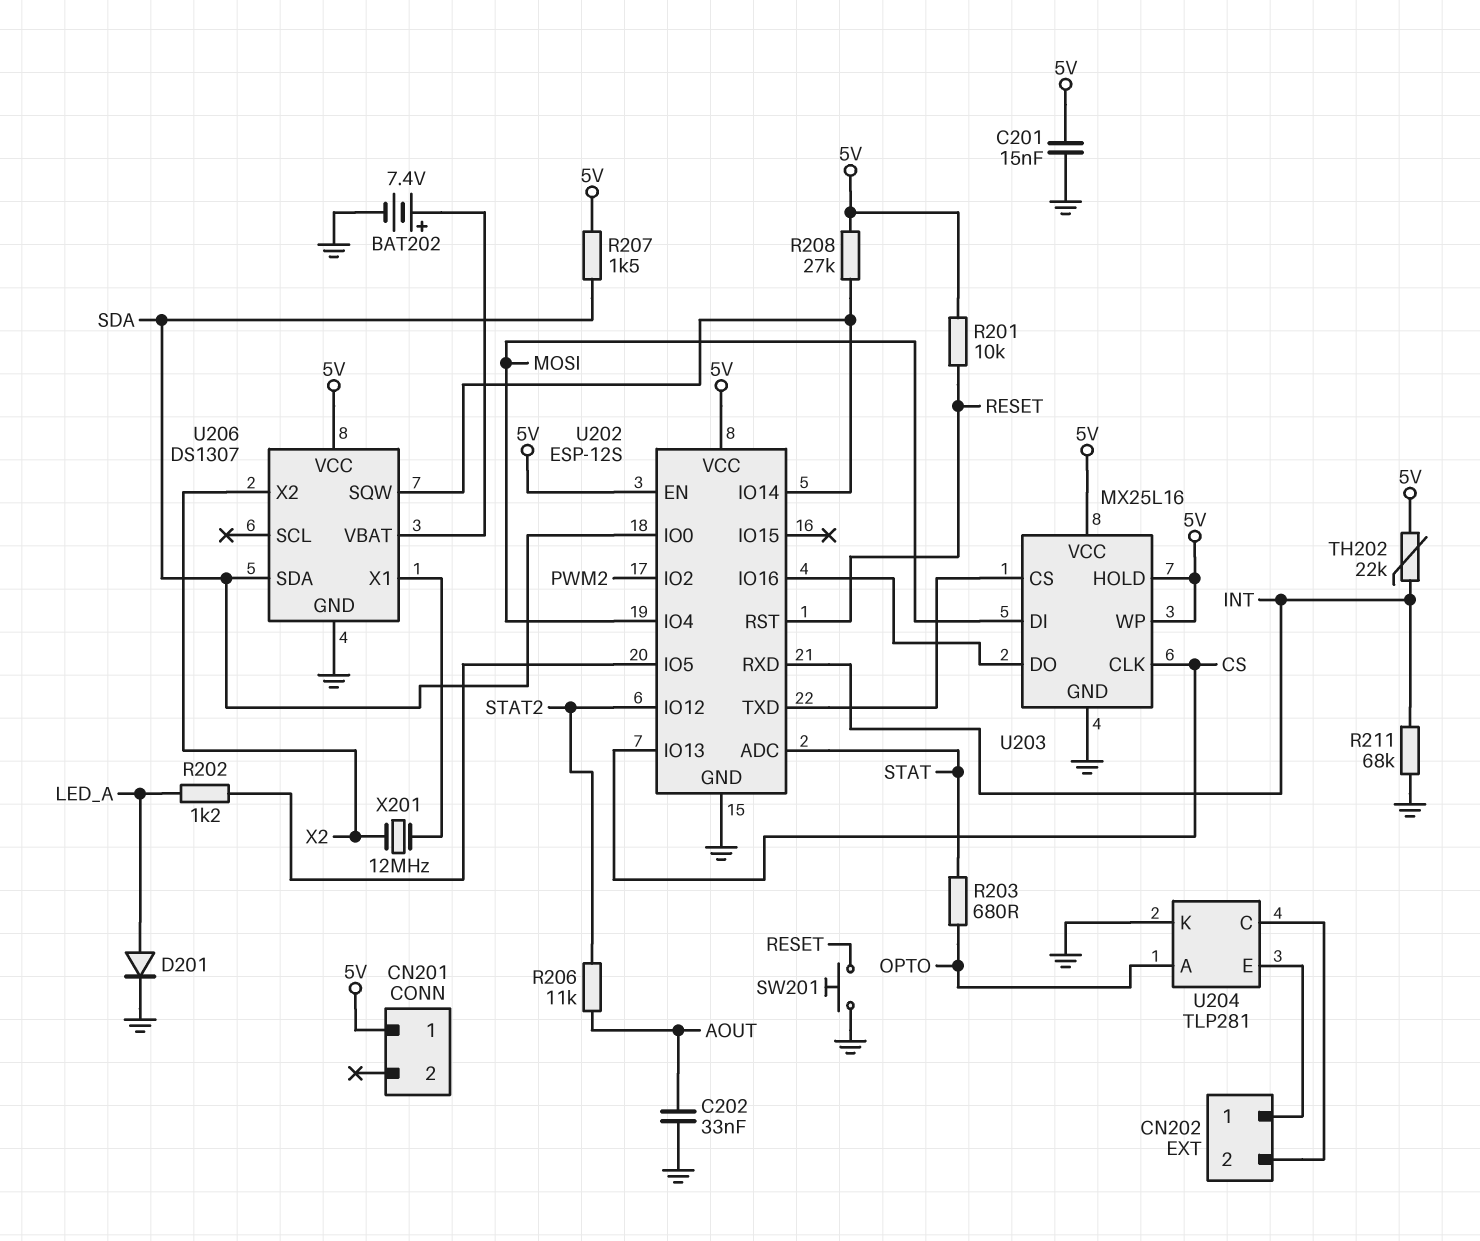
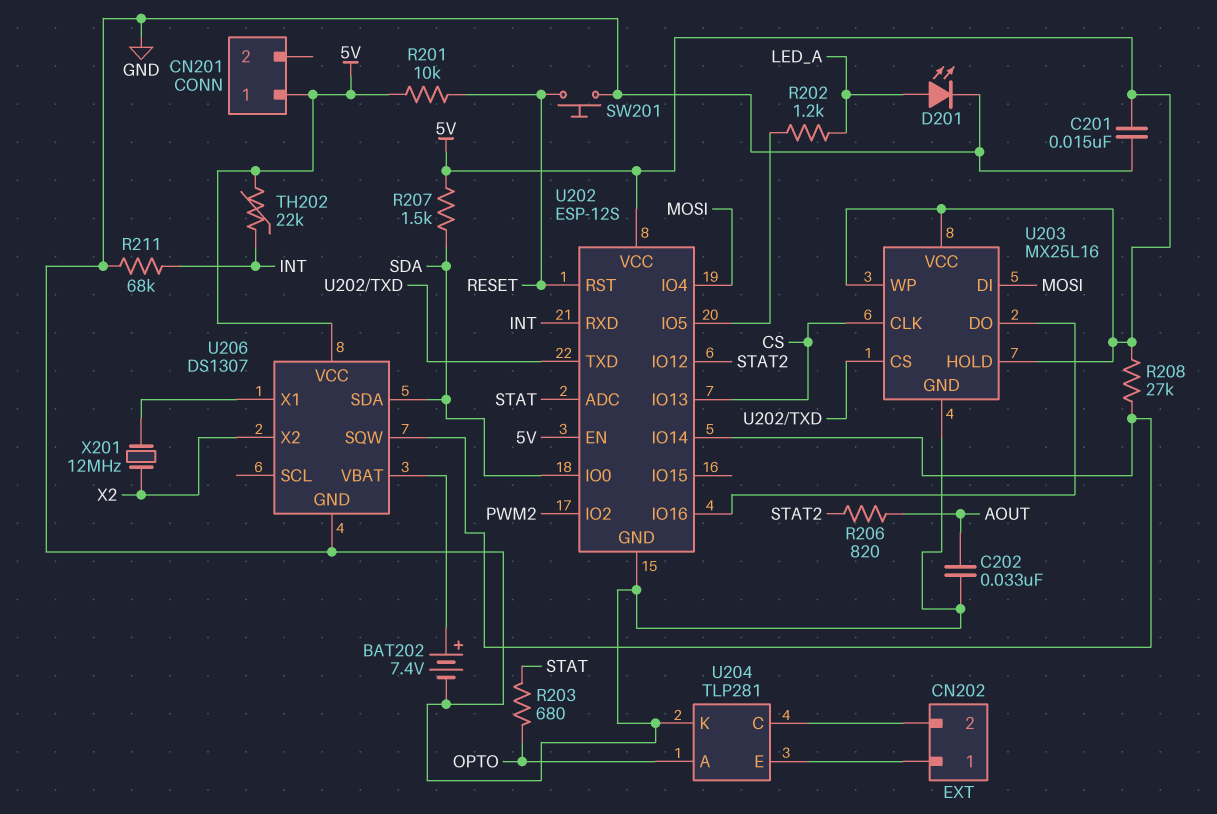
D201: diode (A LED_A, K GND) -> LED (A LED_A, K GND)
R206: 11k (AOUT, STAT2) -> 820 (AOUT, STAT2)

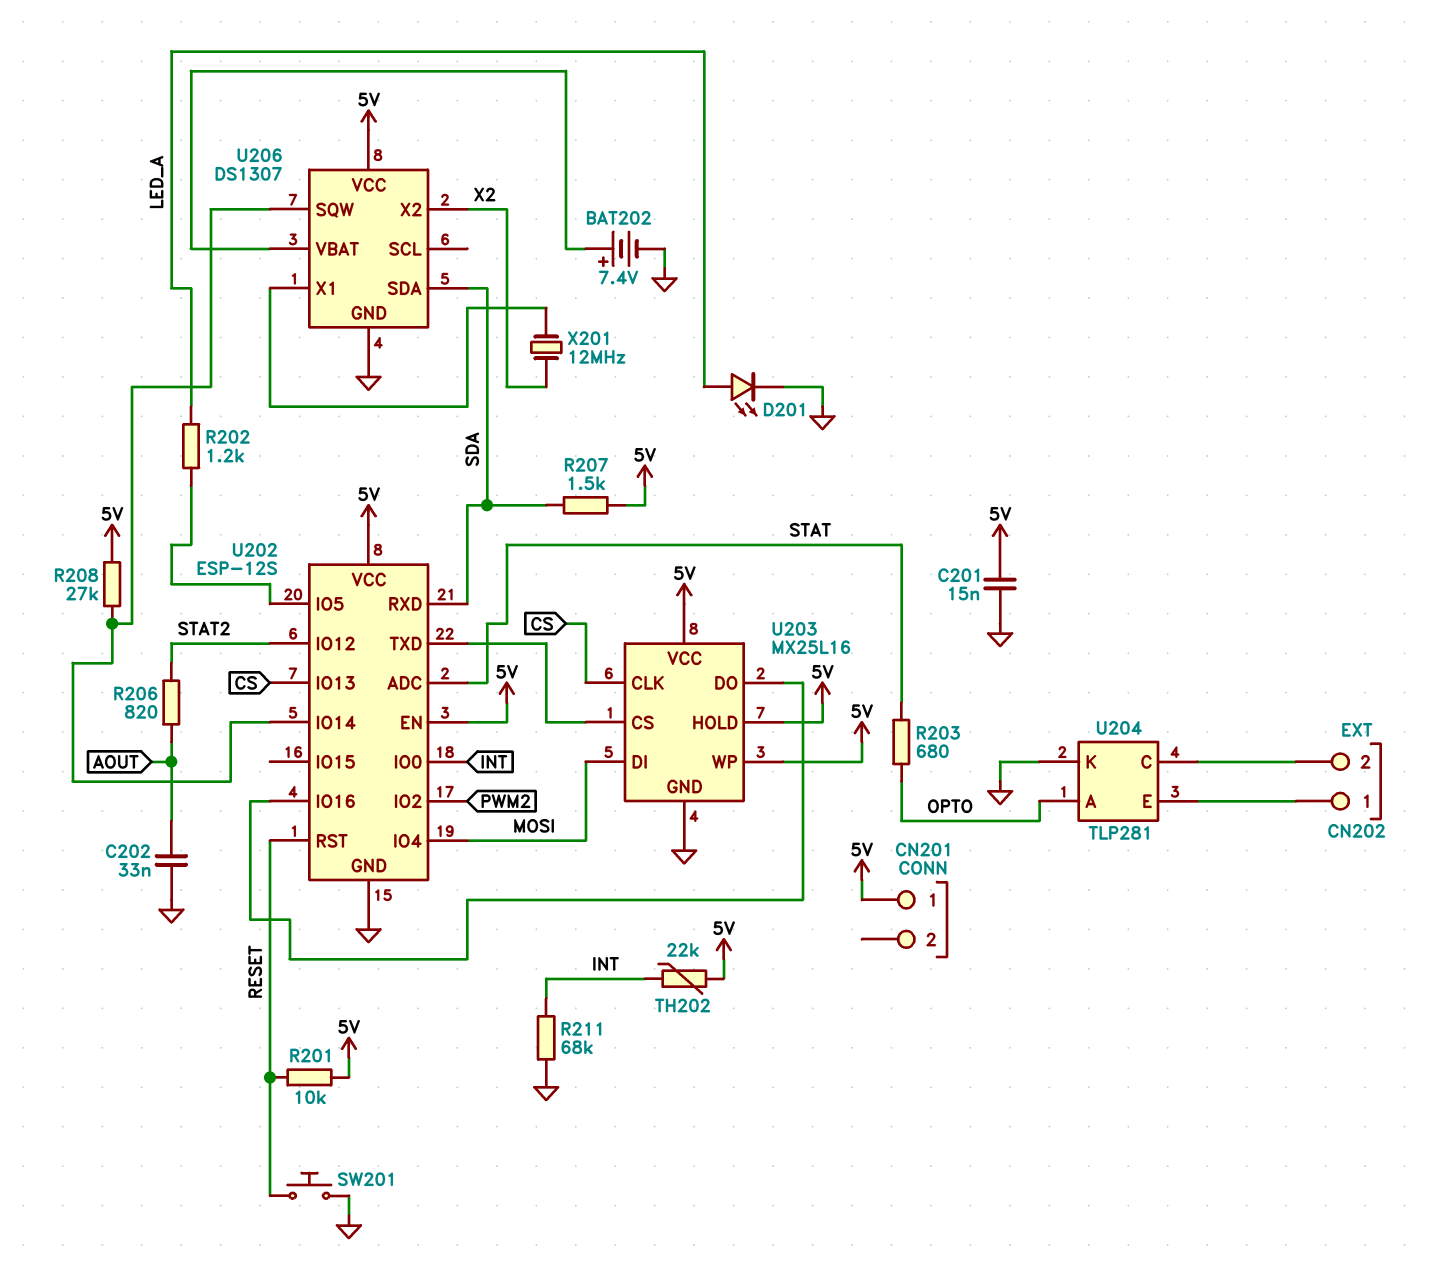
U202 pin IO0: SDA -> INT
U202 pin RXD: INT -> SDA

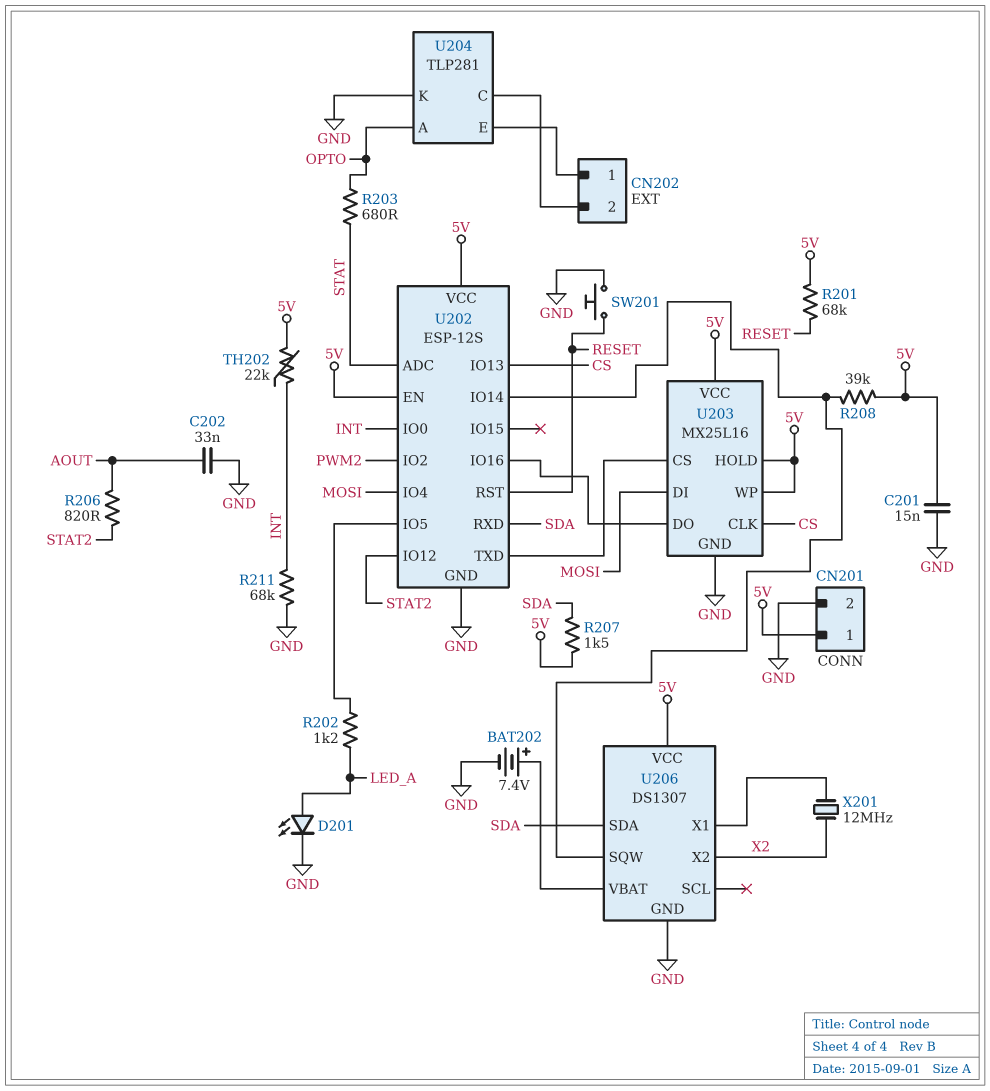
CN201 pin 2: none -> GND
R201: 10k (5V, RESET) -> 68k (5V, RESET)
R208: 27k (5V, U202/IO14) -> 39k (5V, U202/IO14)

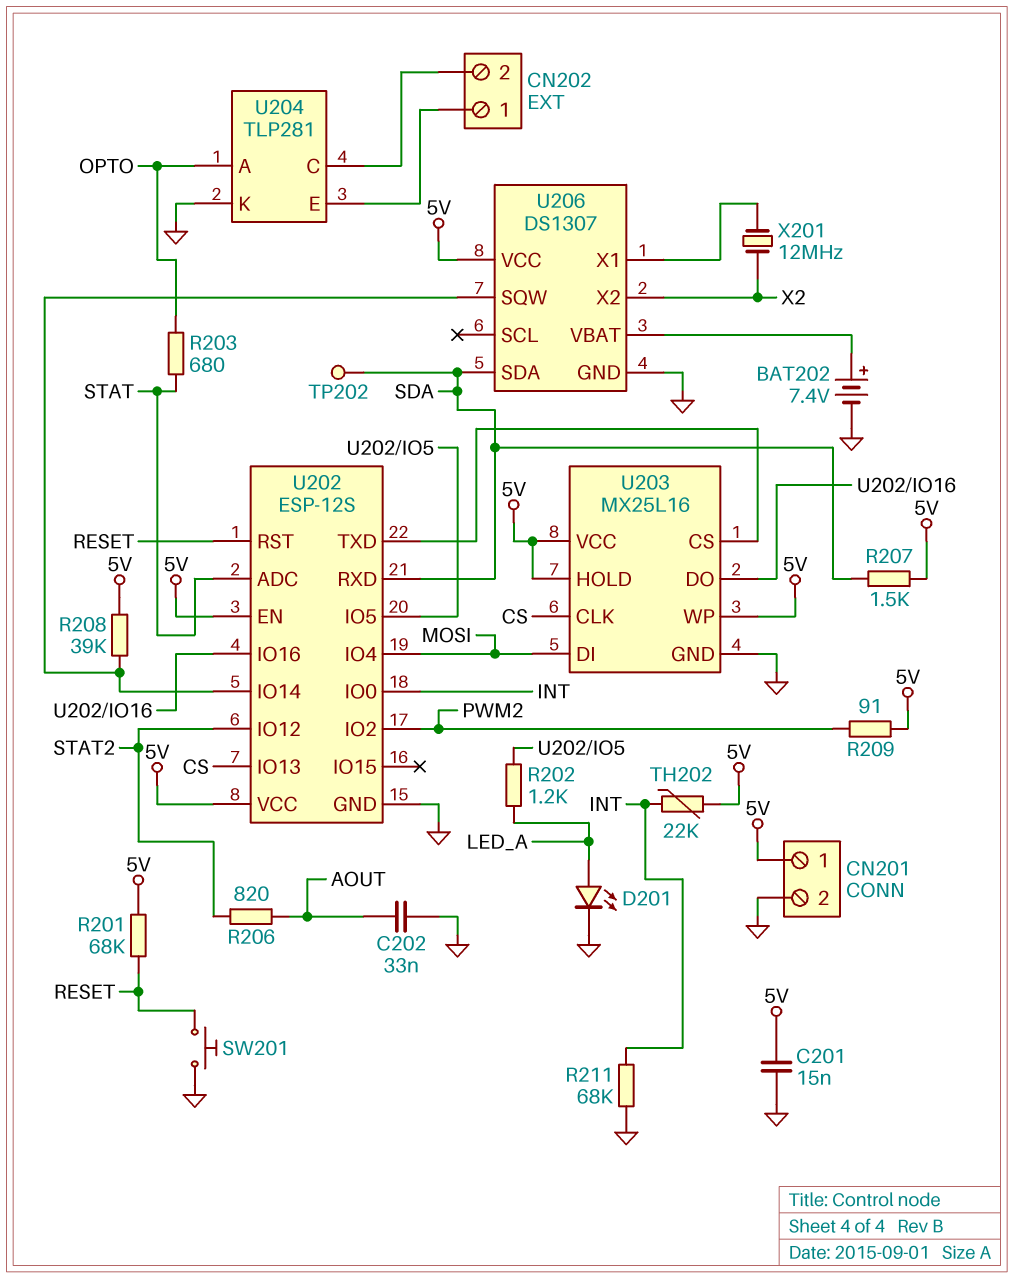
R209: none -> 91 (5V, PWM2)
TP202: none -> test point (SDA)

